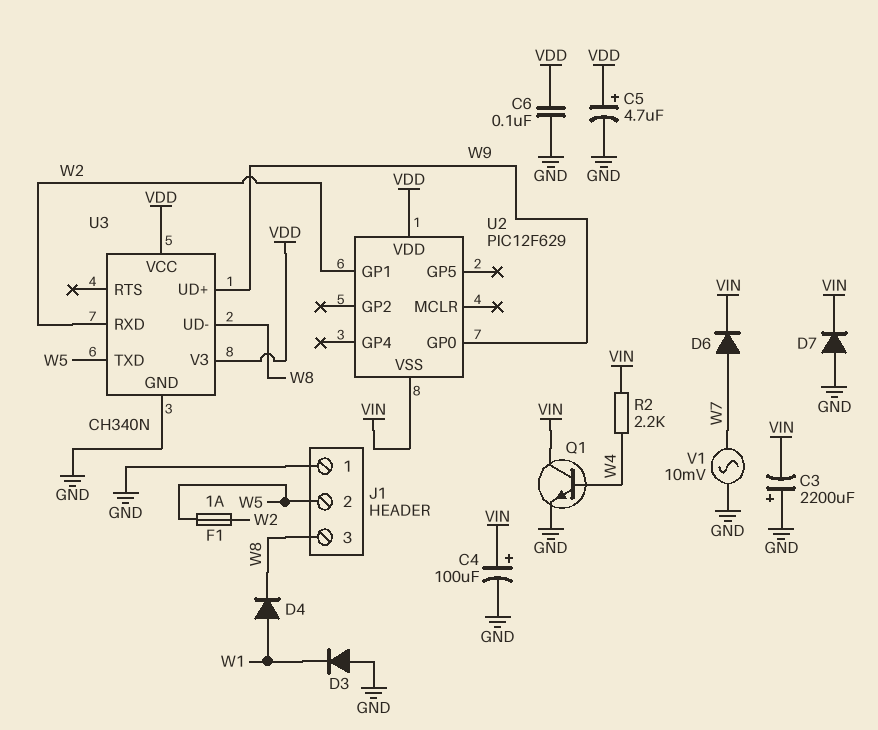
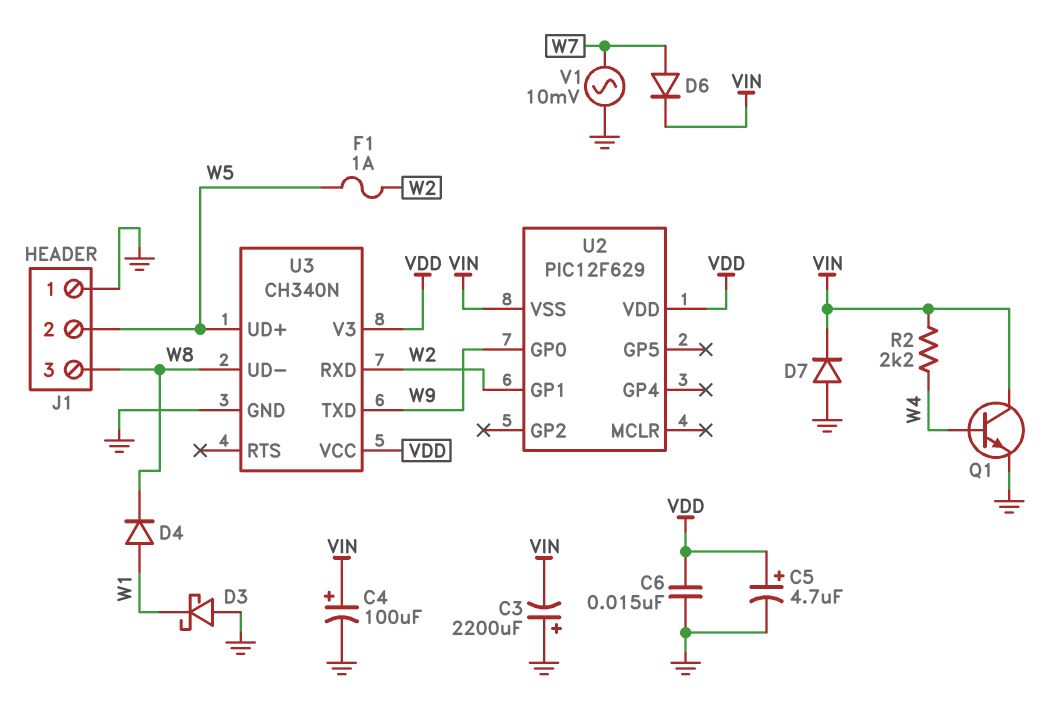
C6: 100nF (GND, VDD) -> 15nF (GND, VDD)
D3: diode (A GND, K W1) -> schottky (A GND, K W1)
U3 pin TXD: W5 -> W9
U3 pin UD+: W9 -> W5

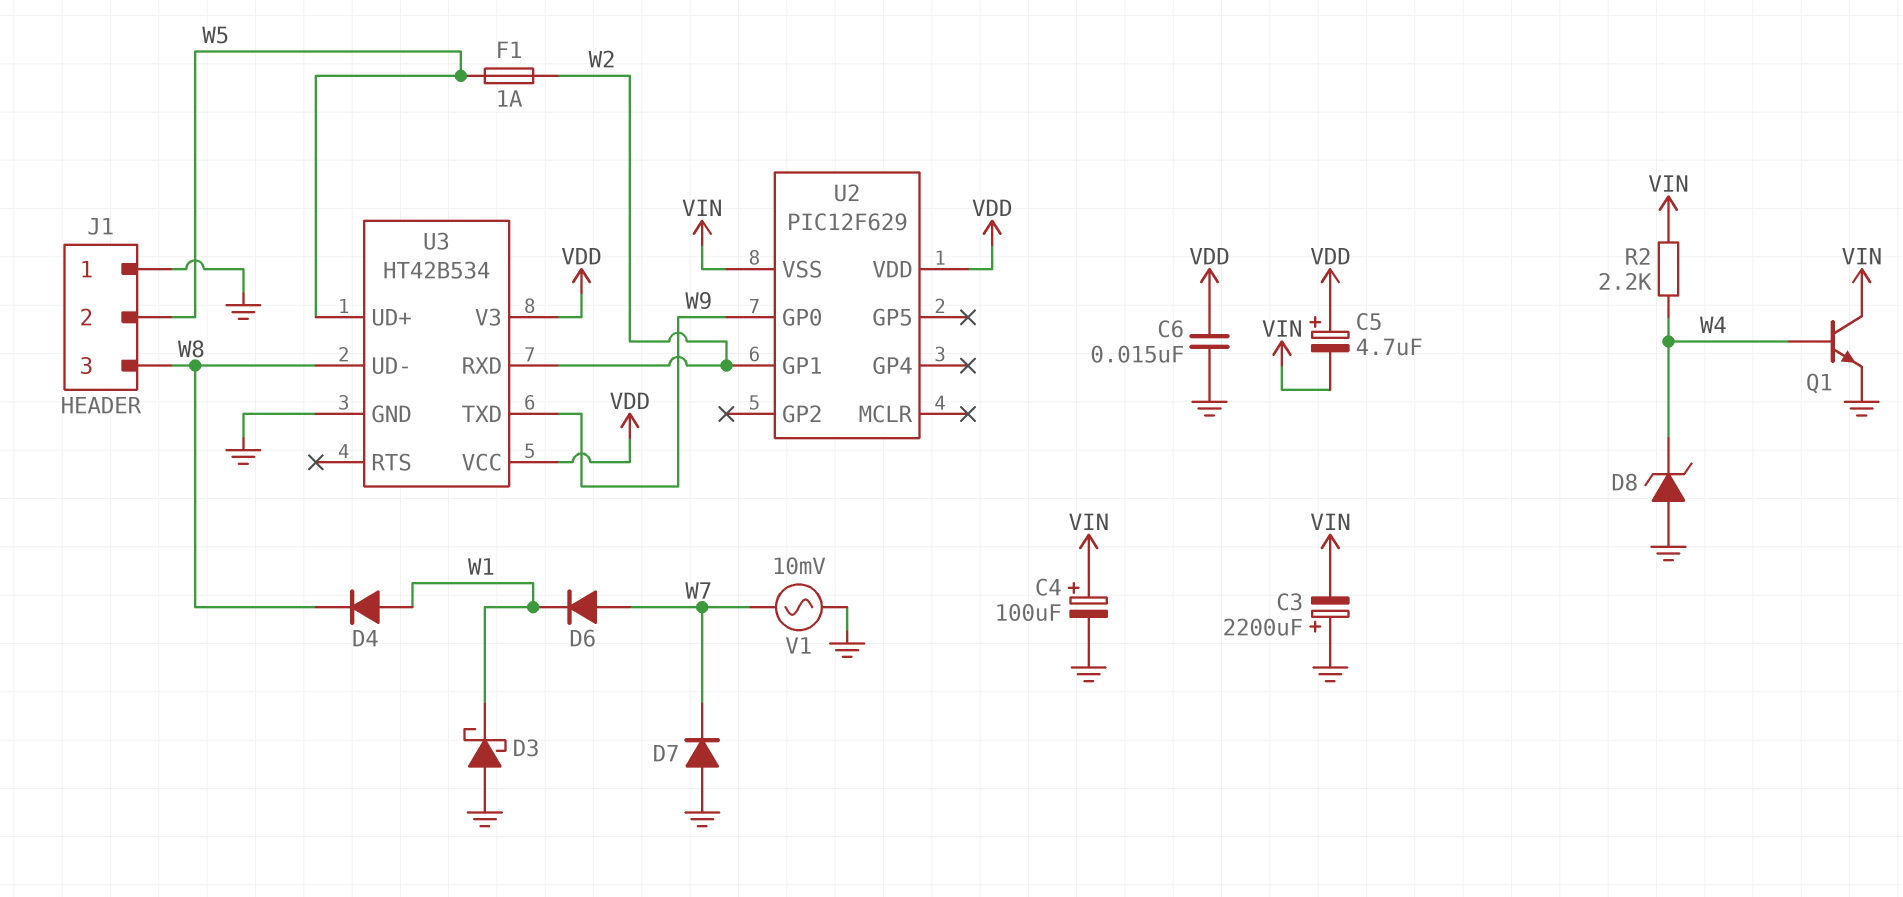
C5: 4.7uF (plus VDD, minus GND) -> 4.7uF (plus VDD, minus VIN)
D6: diode (A W7, K VIN) -> diode (A W7, K W1)
D7: diode (A GND, K VIN) -> diode (A GND, K W7)
D8: none -> zener (A GND, K W4)
U3: CH340N -> HT42B534

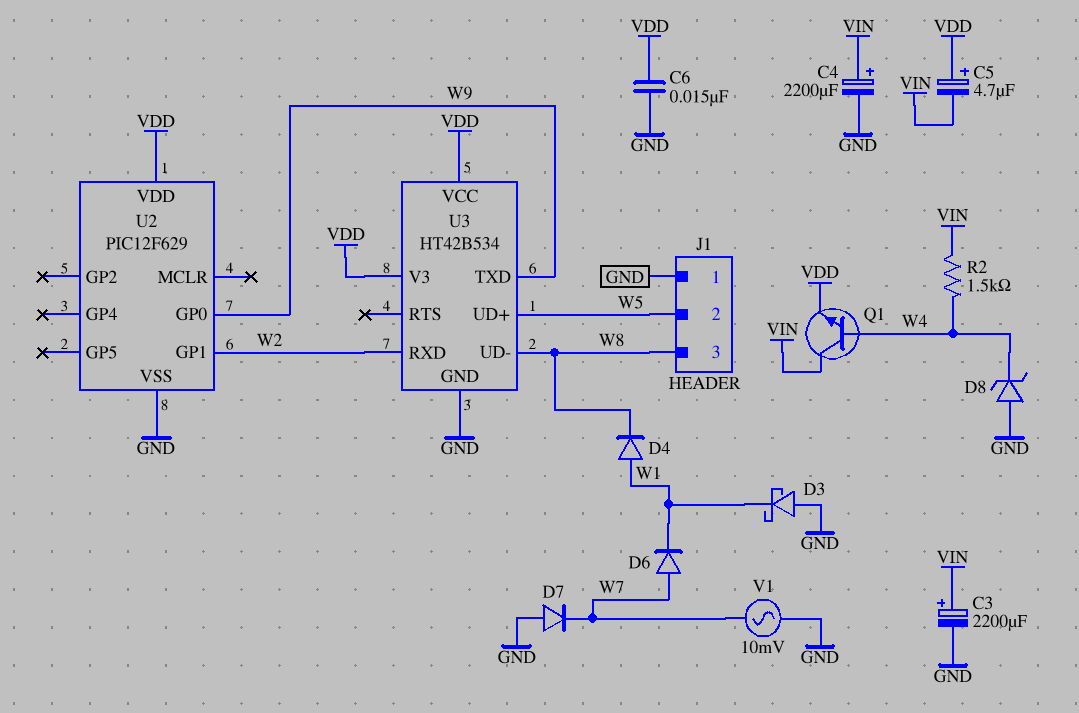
C3: 2200uF (plus GND, minus VIN) -> 2200uF (plus VIN, minus GND)
C4: 100uF (plus VIN, minus GND) -> 2200uF (plus VIN, minus GND)
F1: 1A (W2, W5) -> none
Q1: NPN (B W4, C VIN, E GND) -> NPN (B W4, C VIN, E VDD)
R2: 2.2k (VIN, W4) -> 1.5k (VIN, W4)
U2 pin VSS: VIN -> GND

